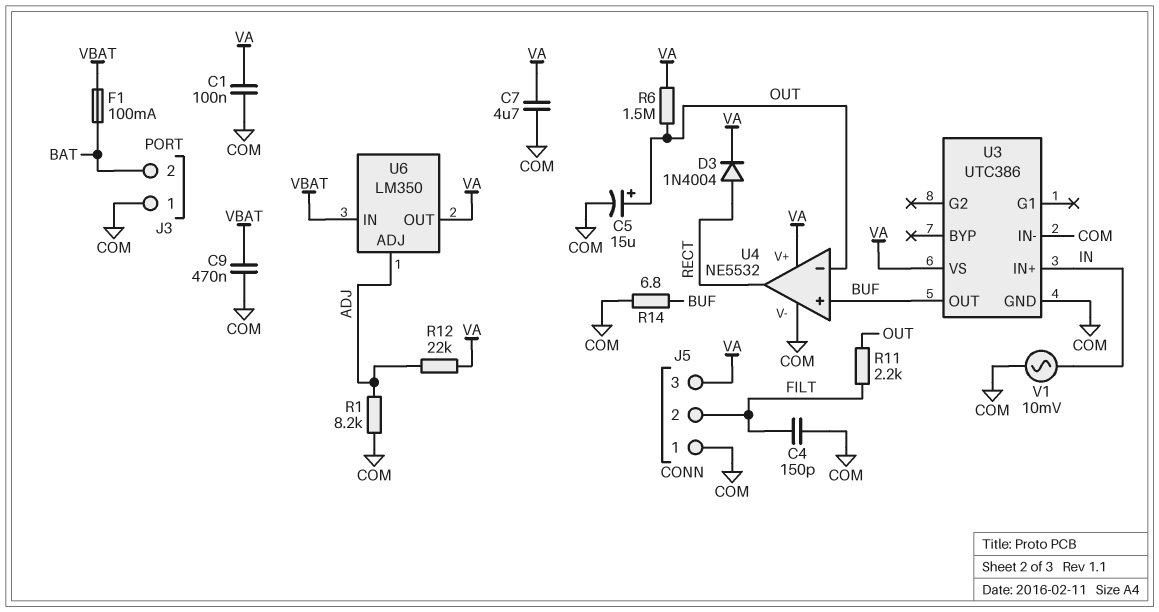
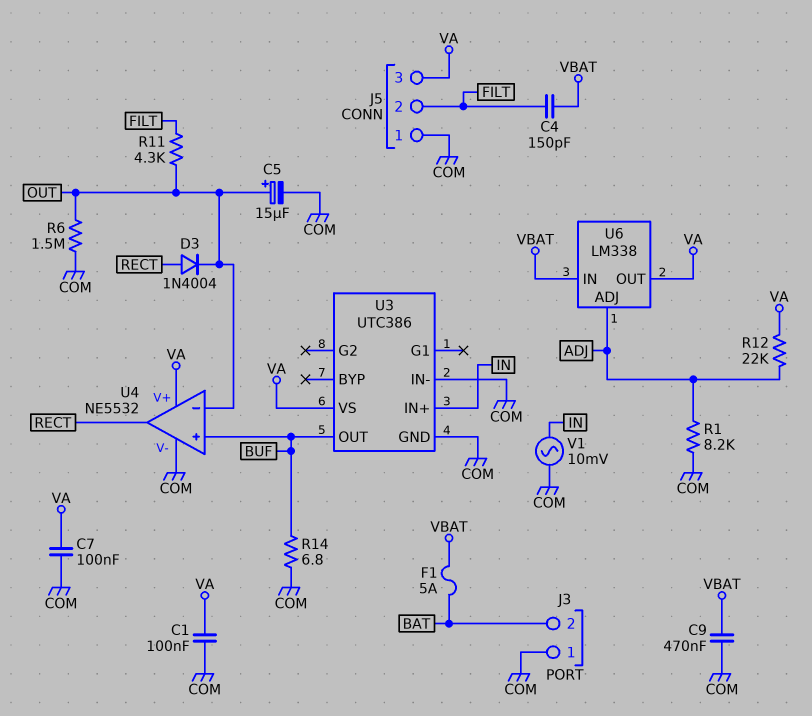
C4: 150pF (COM, FILT) -> 150pF (FILT, VBAT)
C7: 4.7uF (COM, VA) -> 100nF (COM, VA)
D3: diode 1N4004 (A RECT, K VA) -> diode 1N4004 (A RECT, K OUT)
F1: 100mA (BAT, VBAT) -> 5A (BAT, VBAT)
R6: 1.5M (OUT, VA) -> 1.5M (COM, OUT)
R11: 2.2k (FILT, OUT) -> 4.3k (FILT, OUT)
U6: LM350 -> LM338

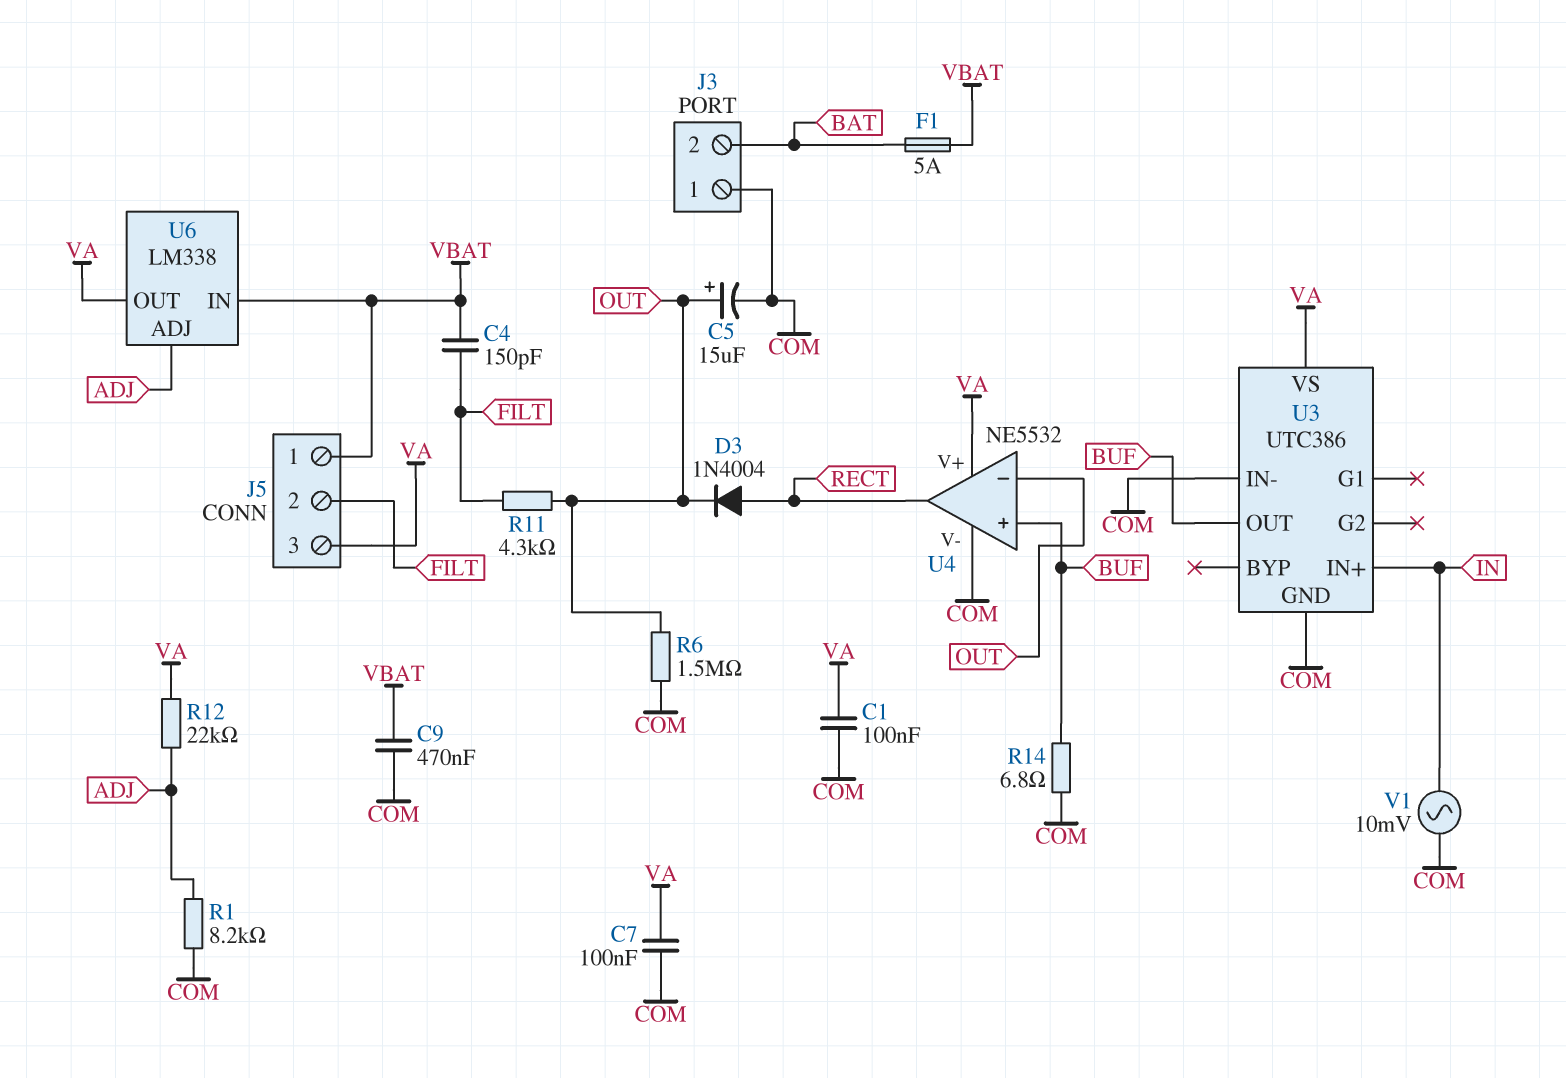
J5 pin 1: COM -> VBAT

